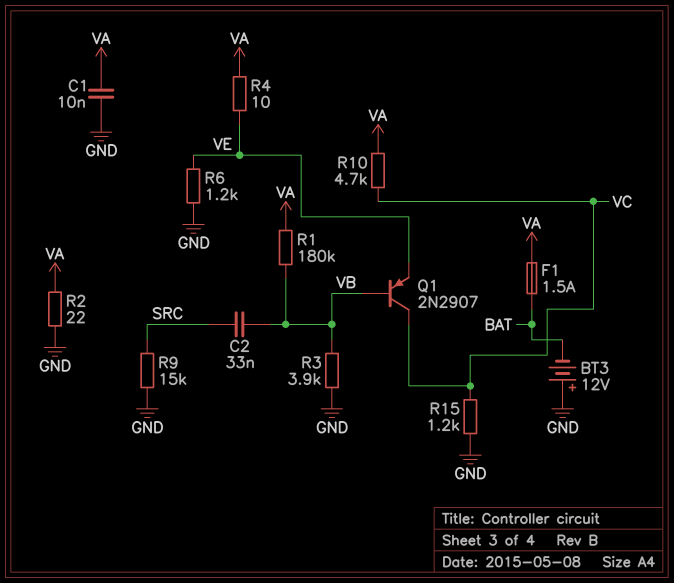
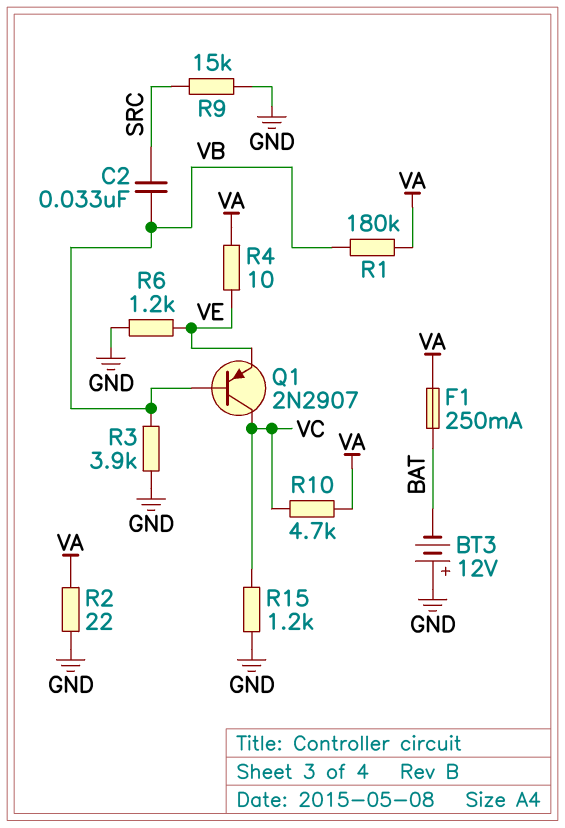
C1: 10nF (GND, VA) -> none
F1: 1.5A (BAT, VA) -> 250mA (BAT, VA)

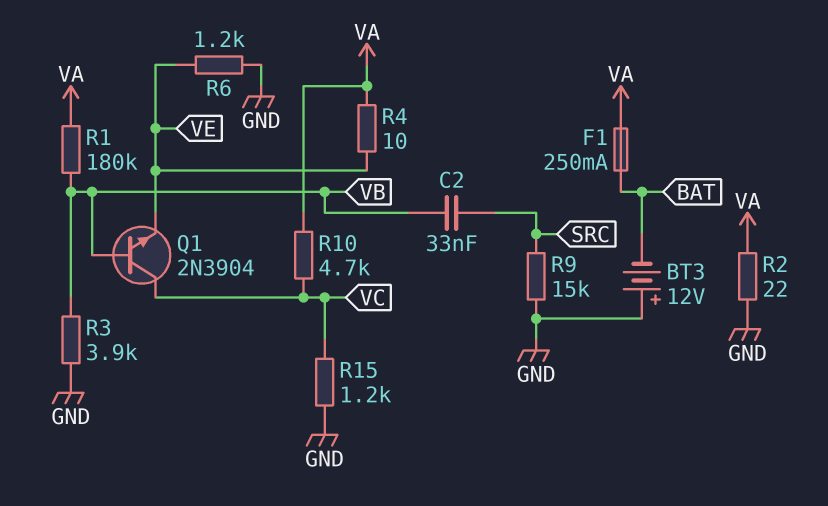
Q1: PNP 2N2907 (B VB, C VC, E VE) -> NPN 2N3904 (B VB, C VC, E VE)

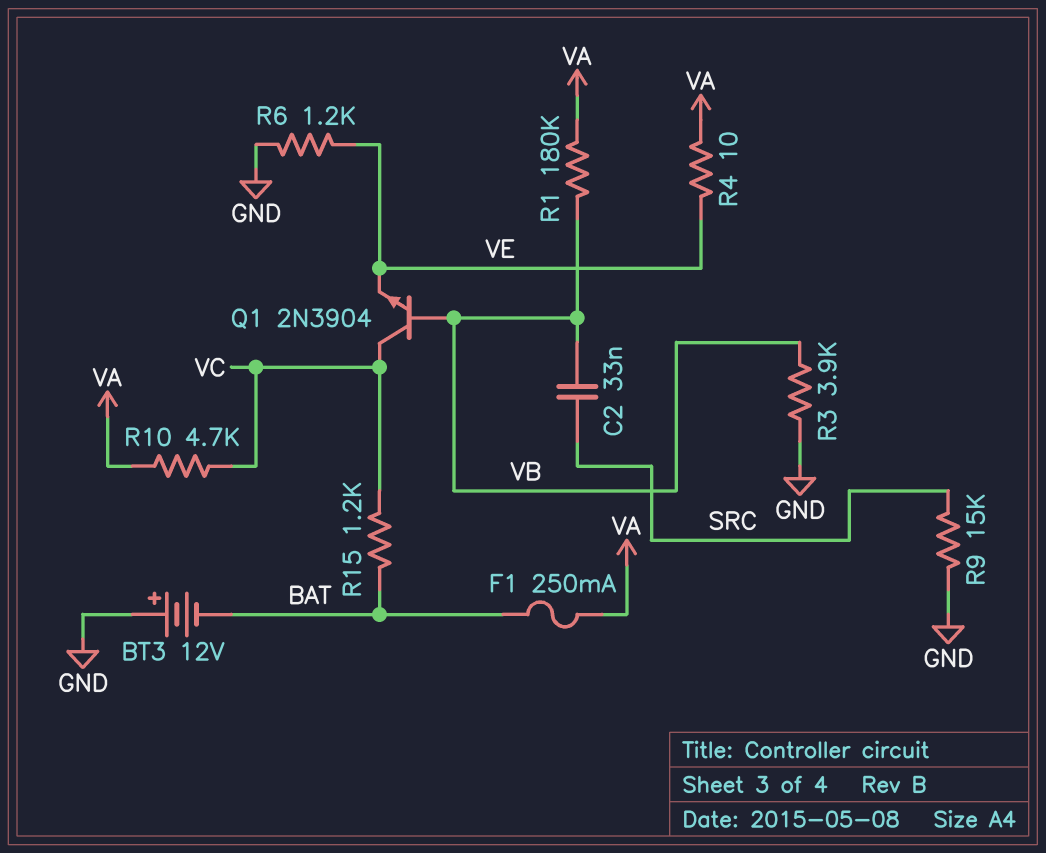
R2: 22 (GND, VA) -> none
R15: 1.2k (GND, VC) -> 1.2k (BAT, VC)

